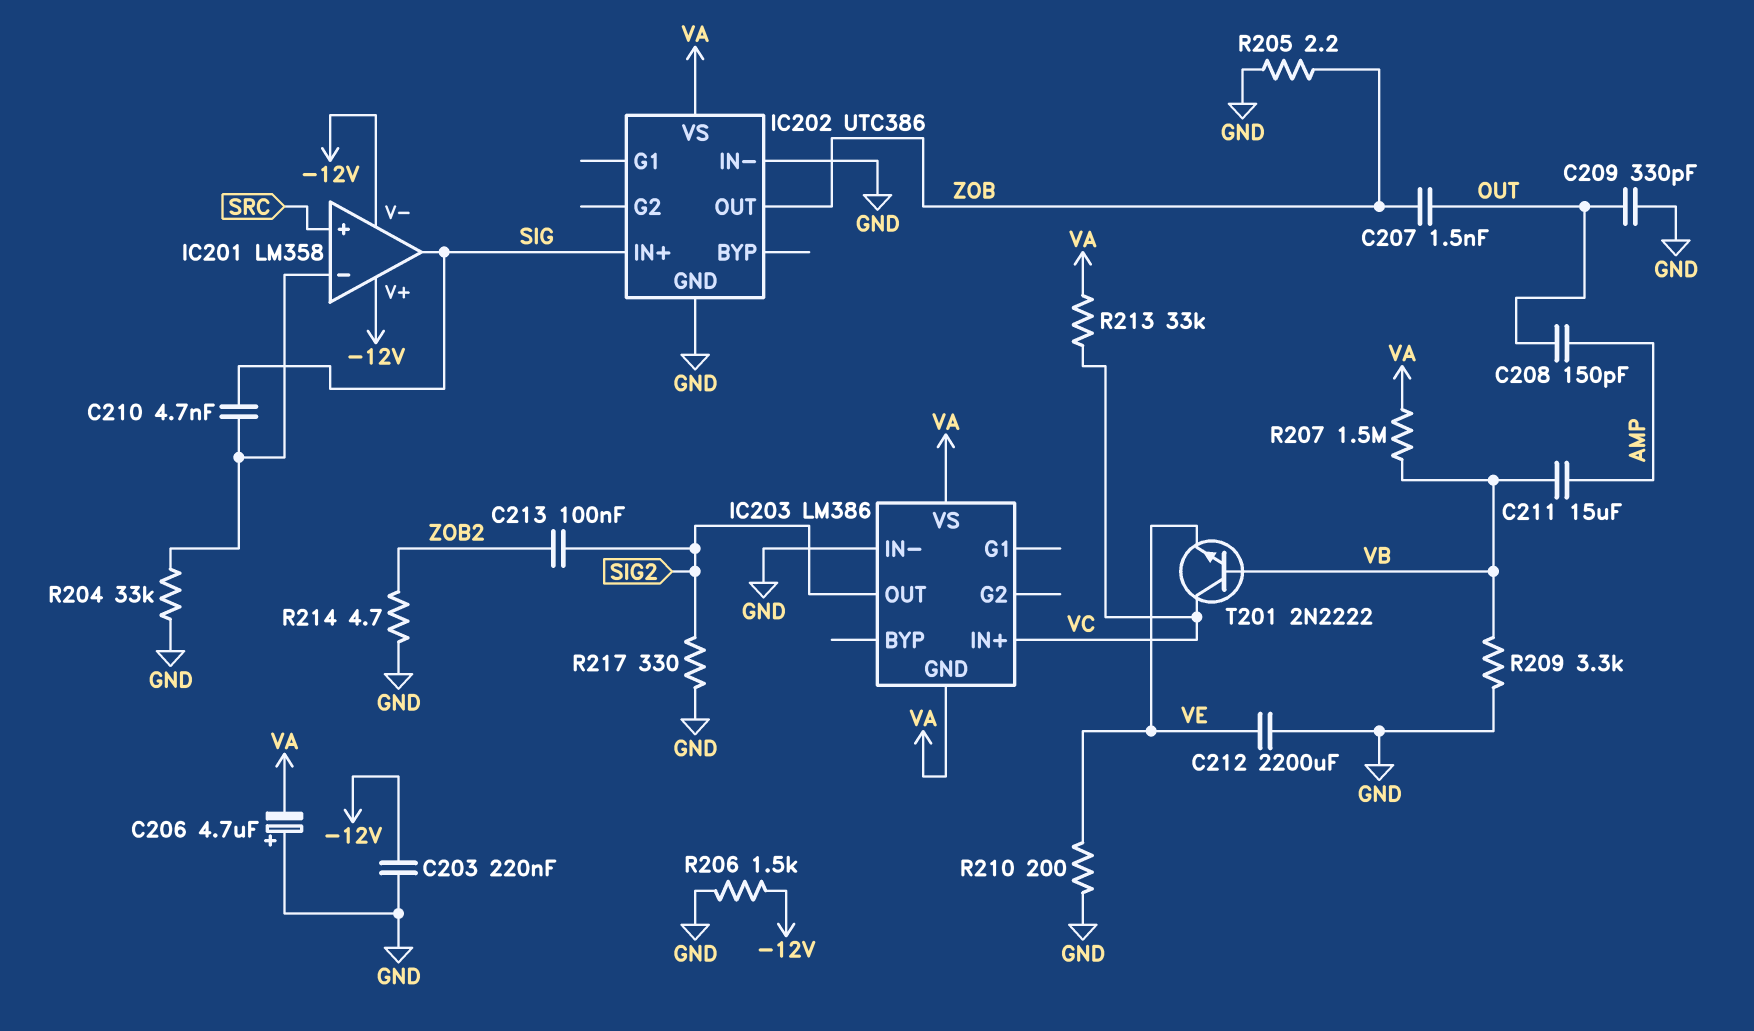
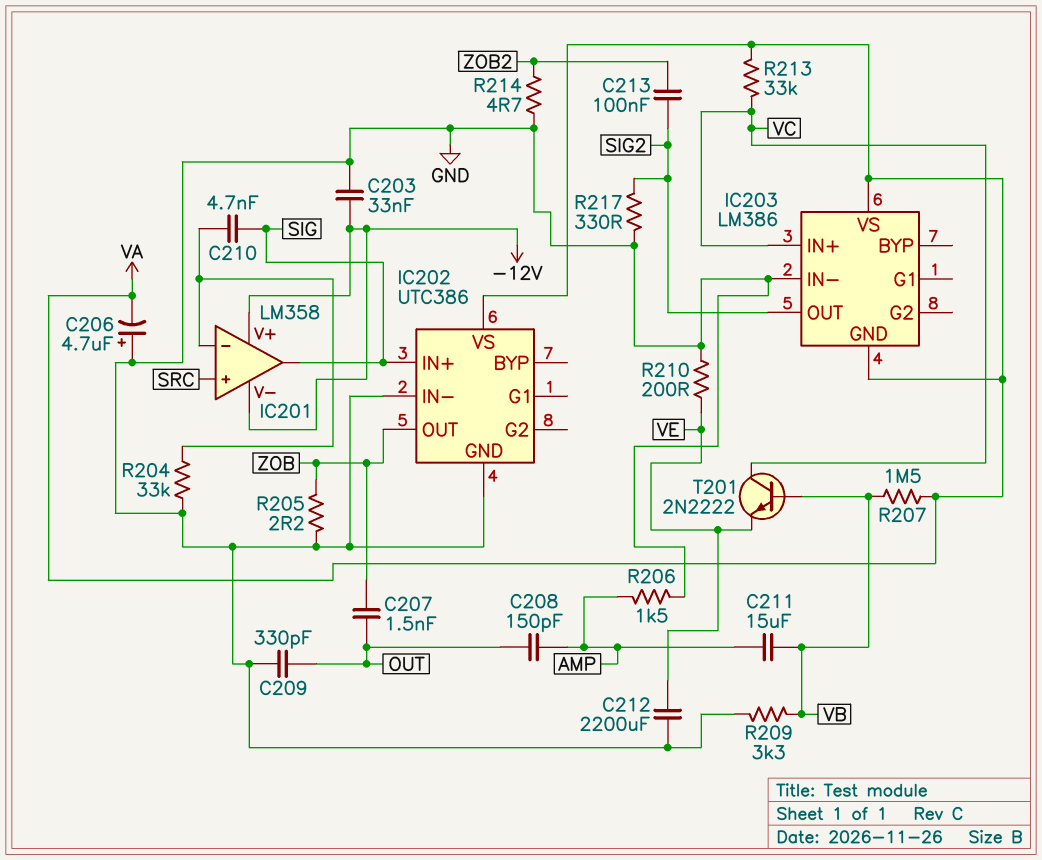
C203: 220nF (-12V, GND) -> 33nF (-12V, GND)
R206: 1.5k (-12V, GND) -> 1.5k (AMP, GND)

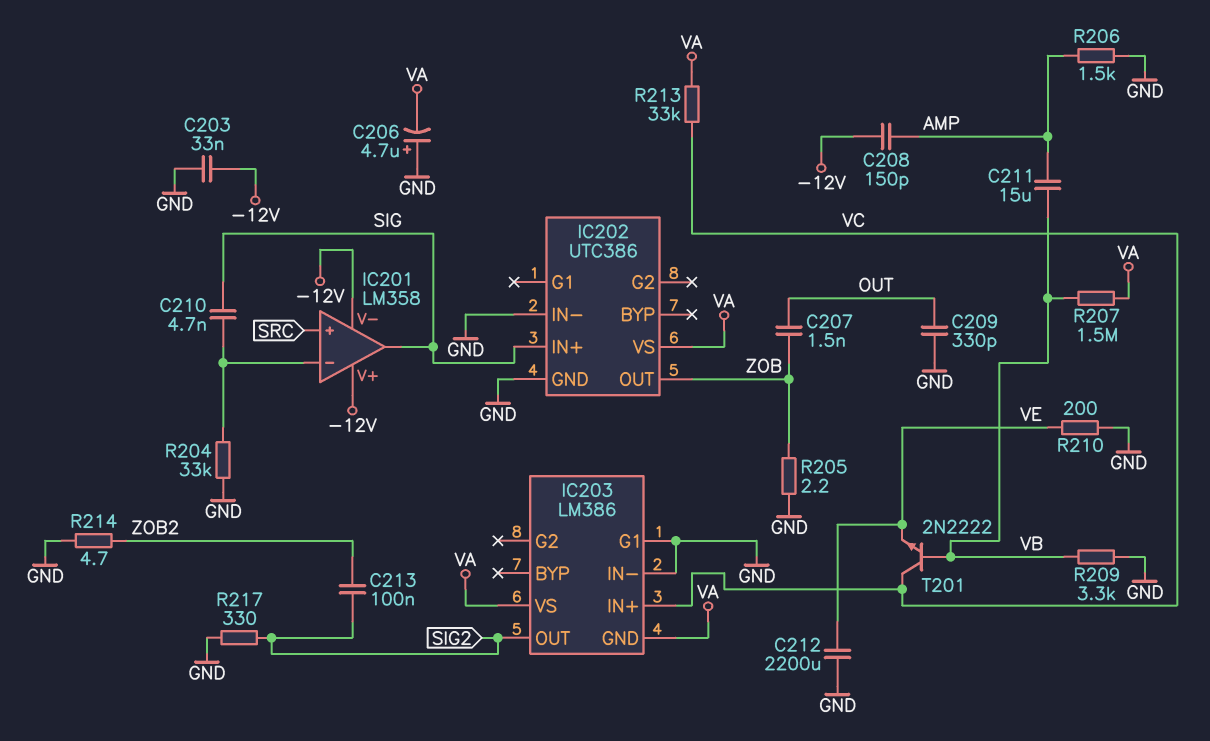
C208: 150pF (AMP, OUT) -> 150pF (-12V, AMP)
IC203 pin G1: none -> GND

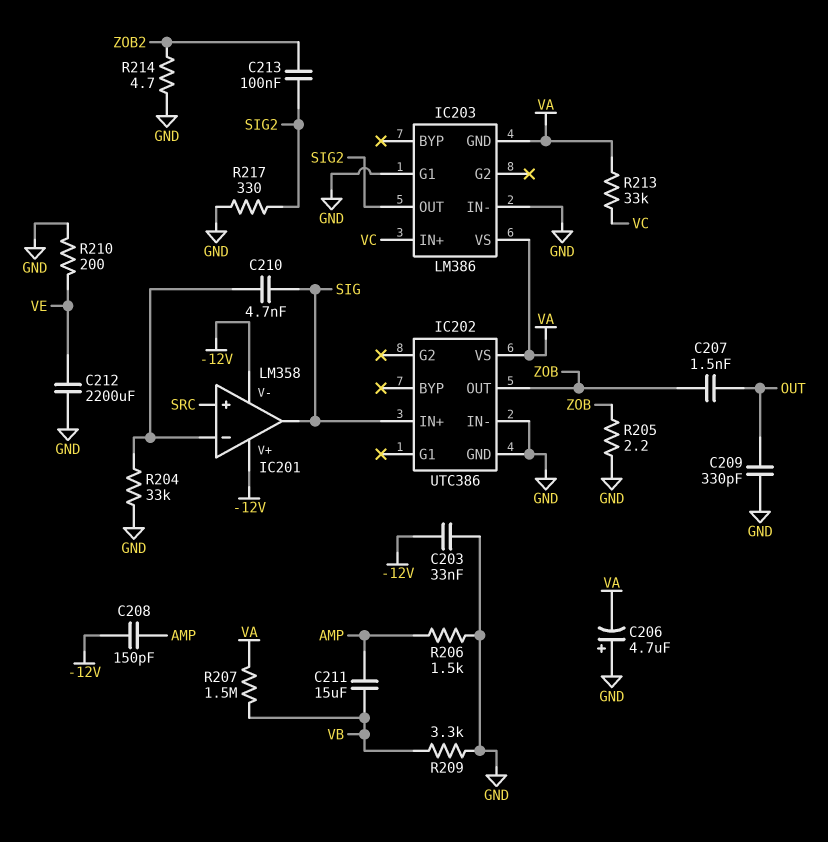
T201: NPN 2N2222 (B VB, C VC, E VE) -> none

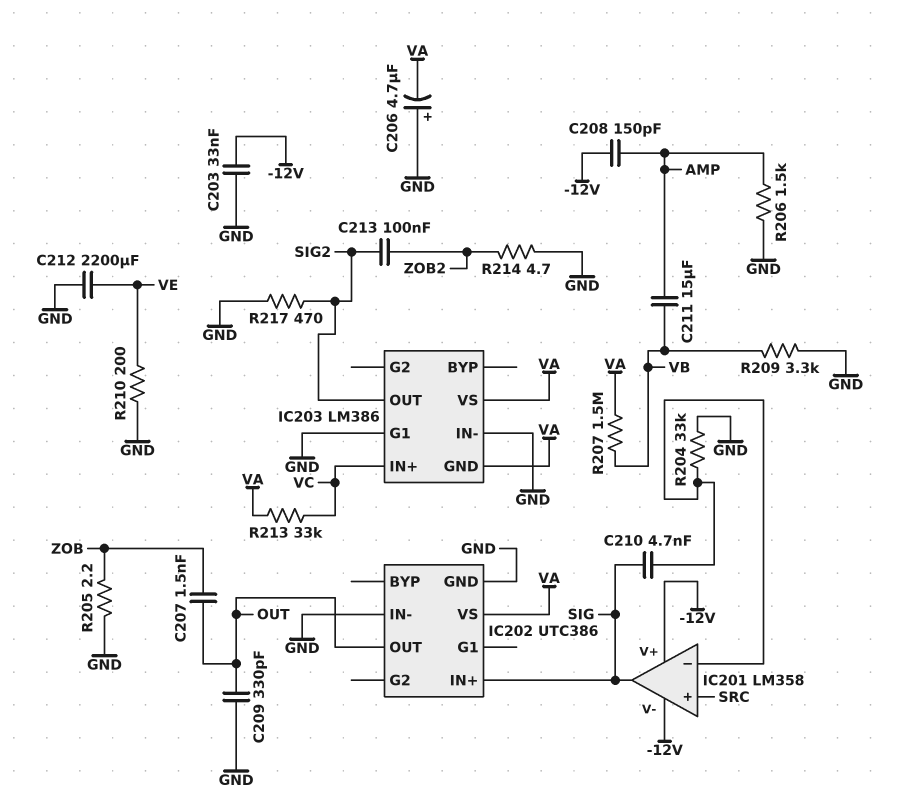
IC202 pin OUT: ZOB -> OUT
R217: 330 (GND, SIG2) -> 470 (GND, SIG2)

